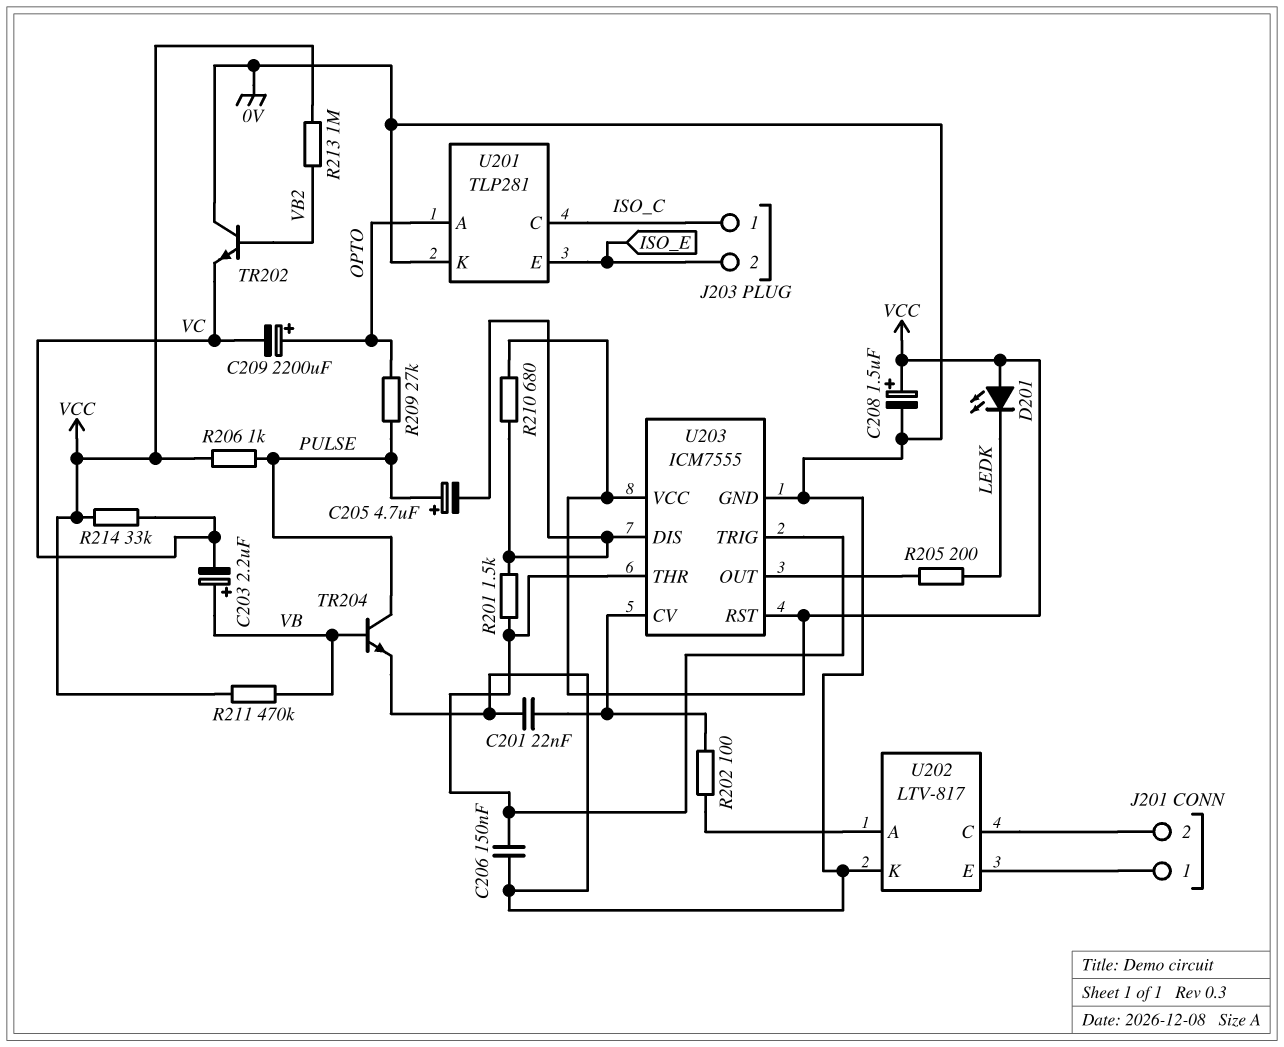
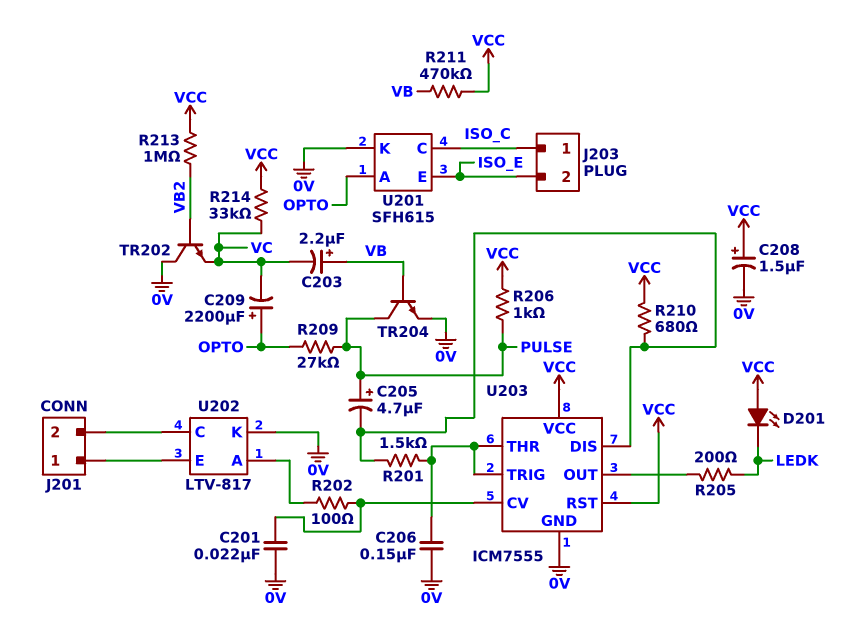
U201: TLP281 -> SFH615

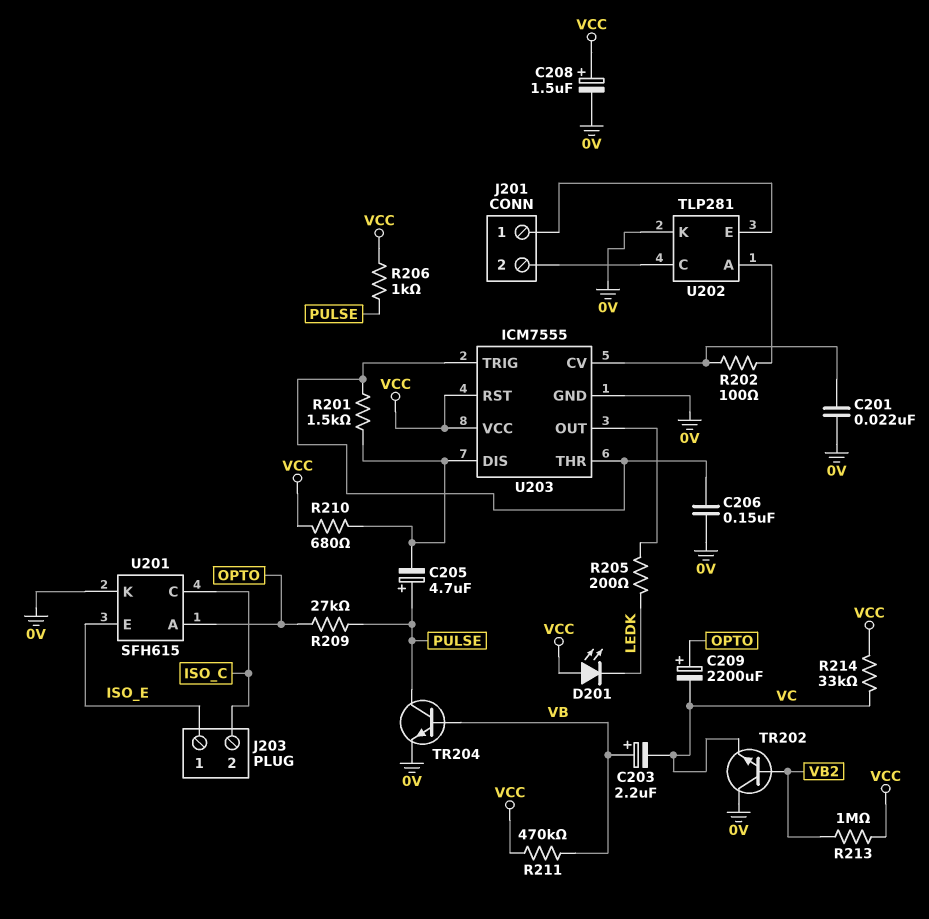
J203 pin 1: ISO_C -> ISO_E
J203 pin 2: ISO_E -> ISO_C
U202: LTV-817 -> TLP281

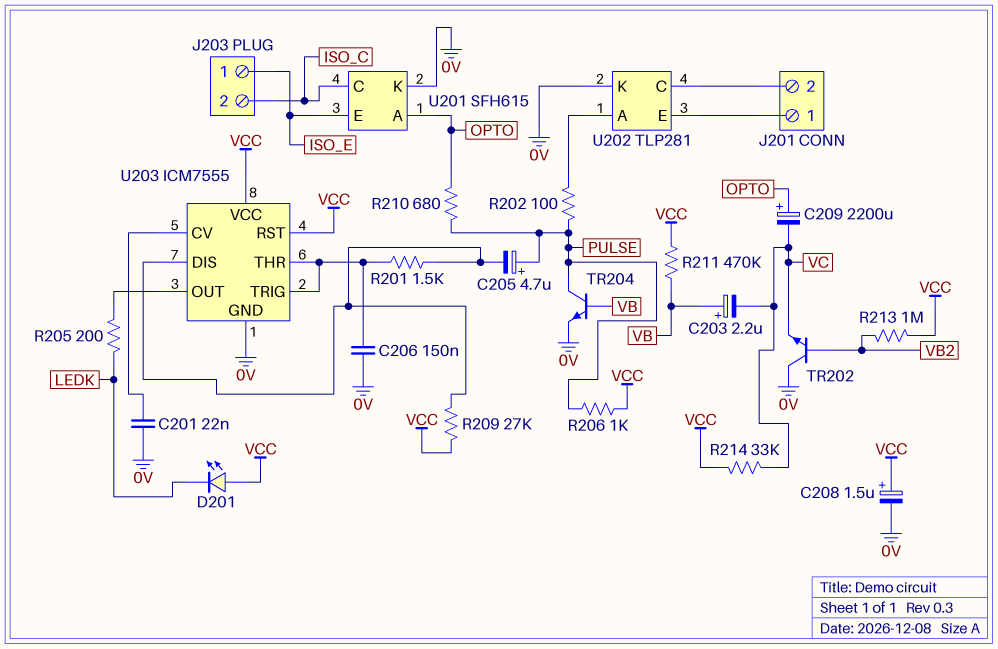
R202: 100 (U202/A, U203/CV) -> 100 (PULSE, U202/A)
R209: 27k (OPTO, PULSE) -> 27k (U203/DIS, VCC)
R210: 680 (U203/DIS, VCC) -> 680 (OPTO, PULSE)

